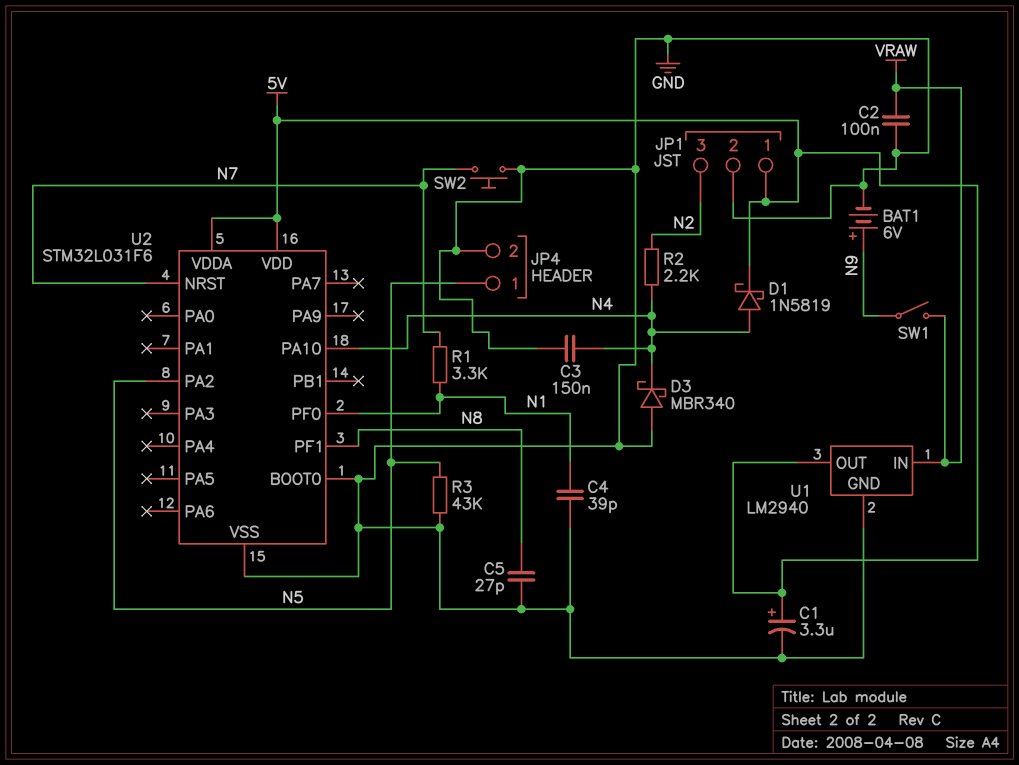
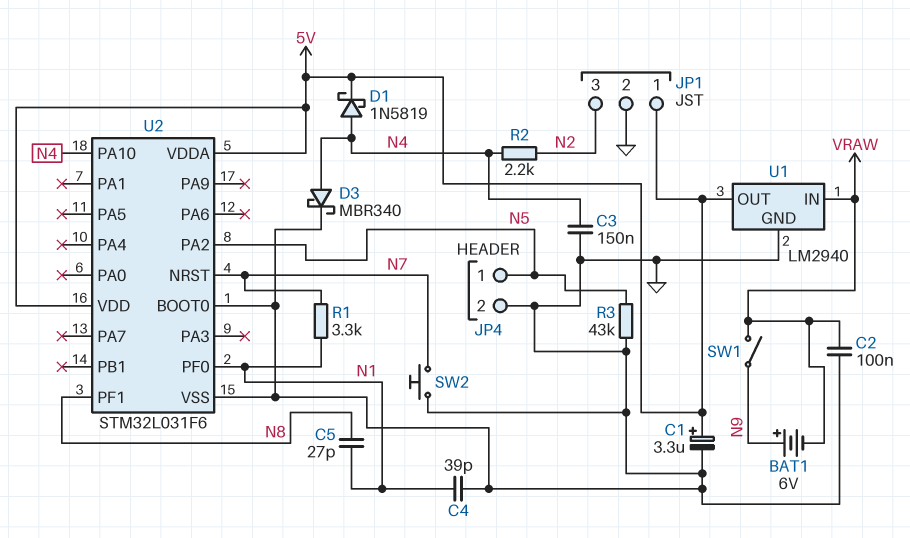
BAT1: 6V (plus N9, minus GND) -> 6V (plus N9, minus VRAW)
C5: 27pF (GND, N8) -> 27pF (N1, N8)
D3: schottky MBR340 (A GND, K N4) -> schottky MBR340 (A N4, K GND)

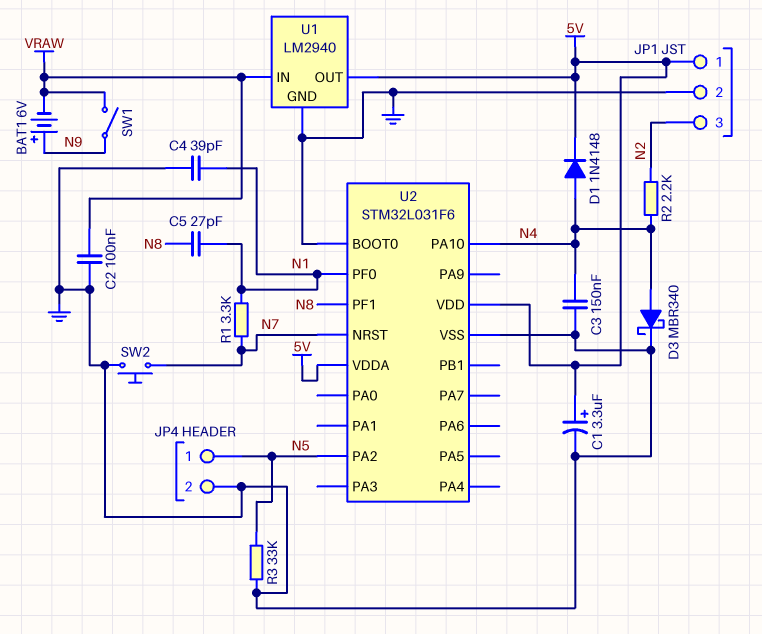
D1: schottky 1N5819 (A N4, K 5V) -> diode 1N4148 (A N4, K 5V)
R3: 43k (GND, N5) -> 33k (GND, N5)

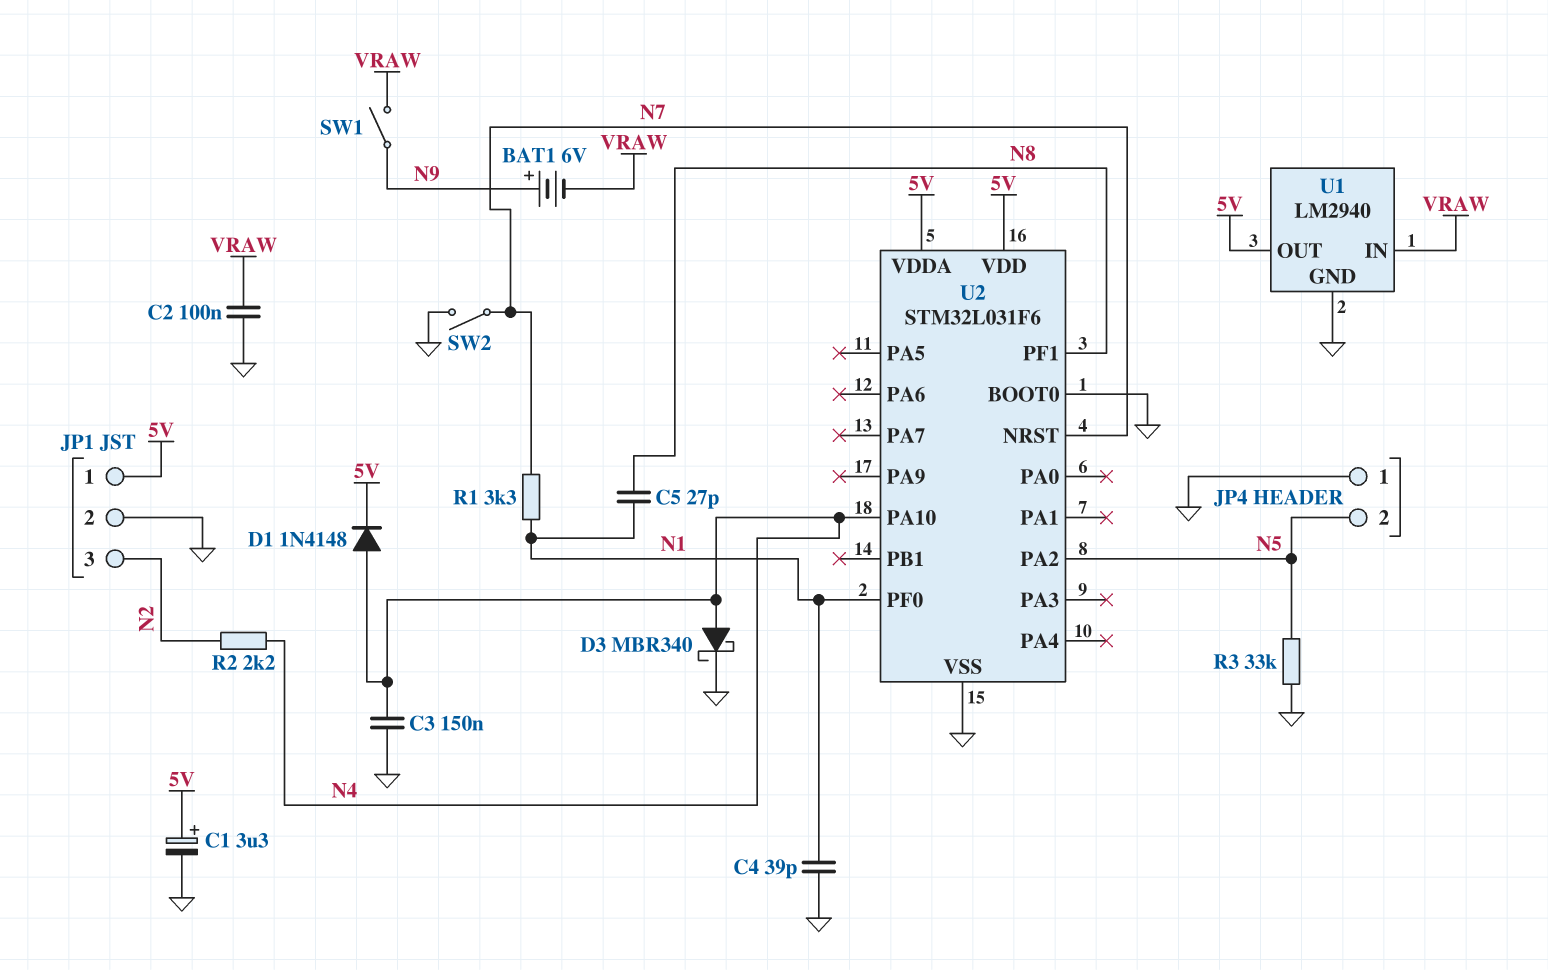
JP4 pin 1: N5 -> GND
JP4 pin 2: GND -> N5
SW2: button (GND, N7) -> switch (GND, N7)

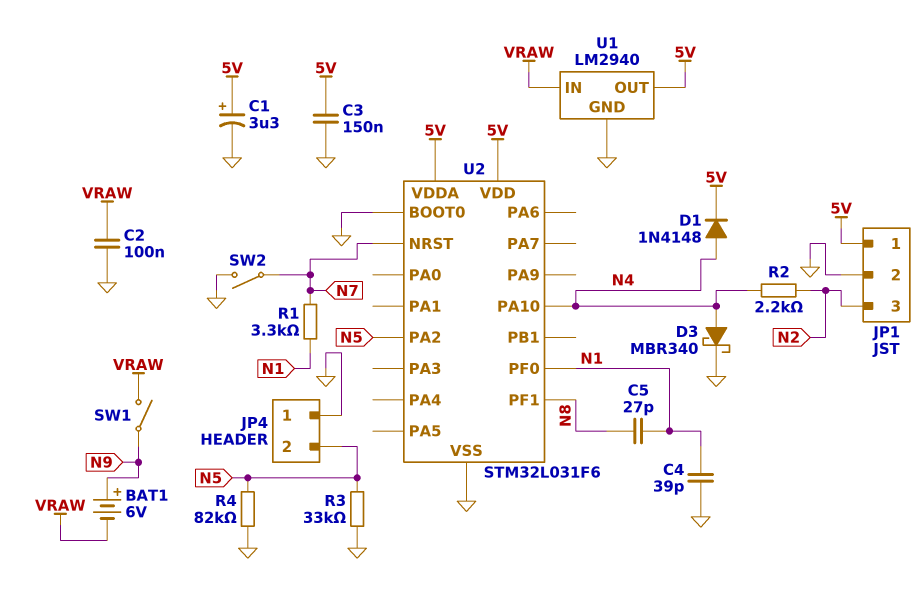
C3: 150nF (GND, N4) -> 150nF (5V, GND)
R4: none -> 82k (GND, N5)

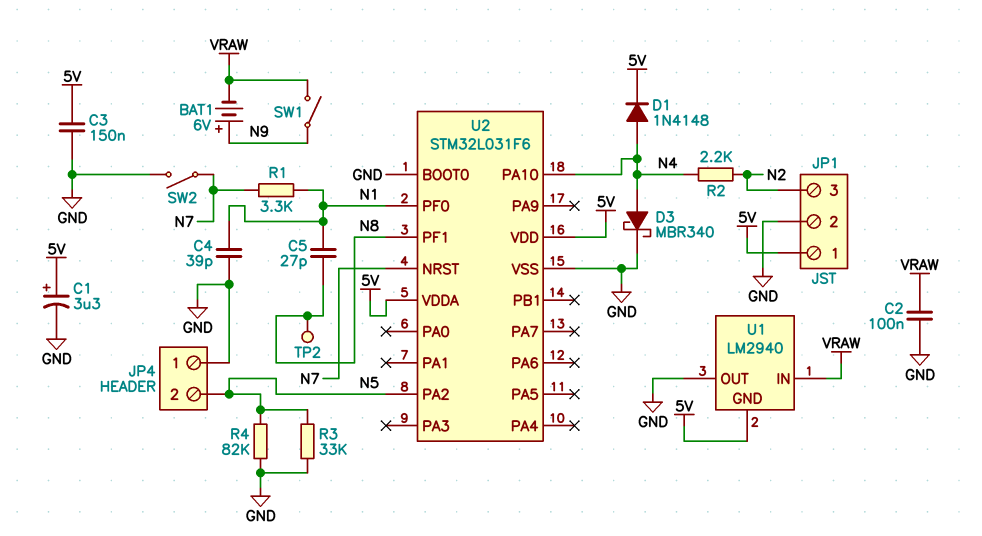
TP2: none -> test point (N8)
U1 pin GND: GND -> 5V
U1 pin OUT: 5V -> GND

